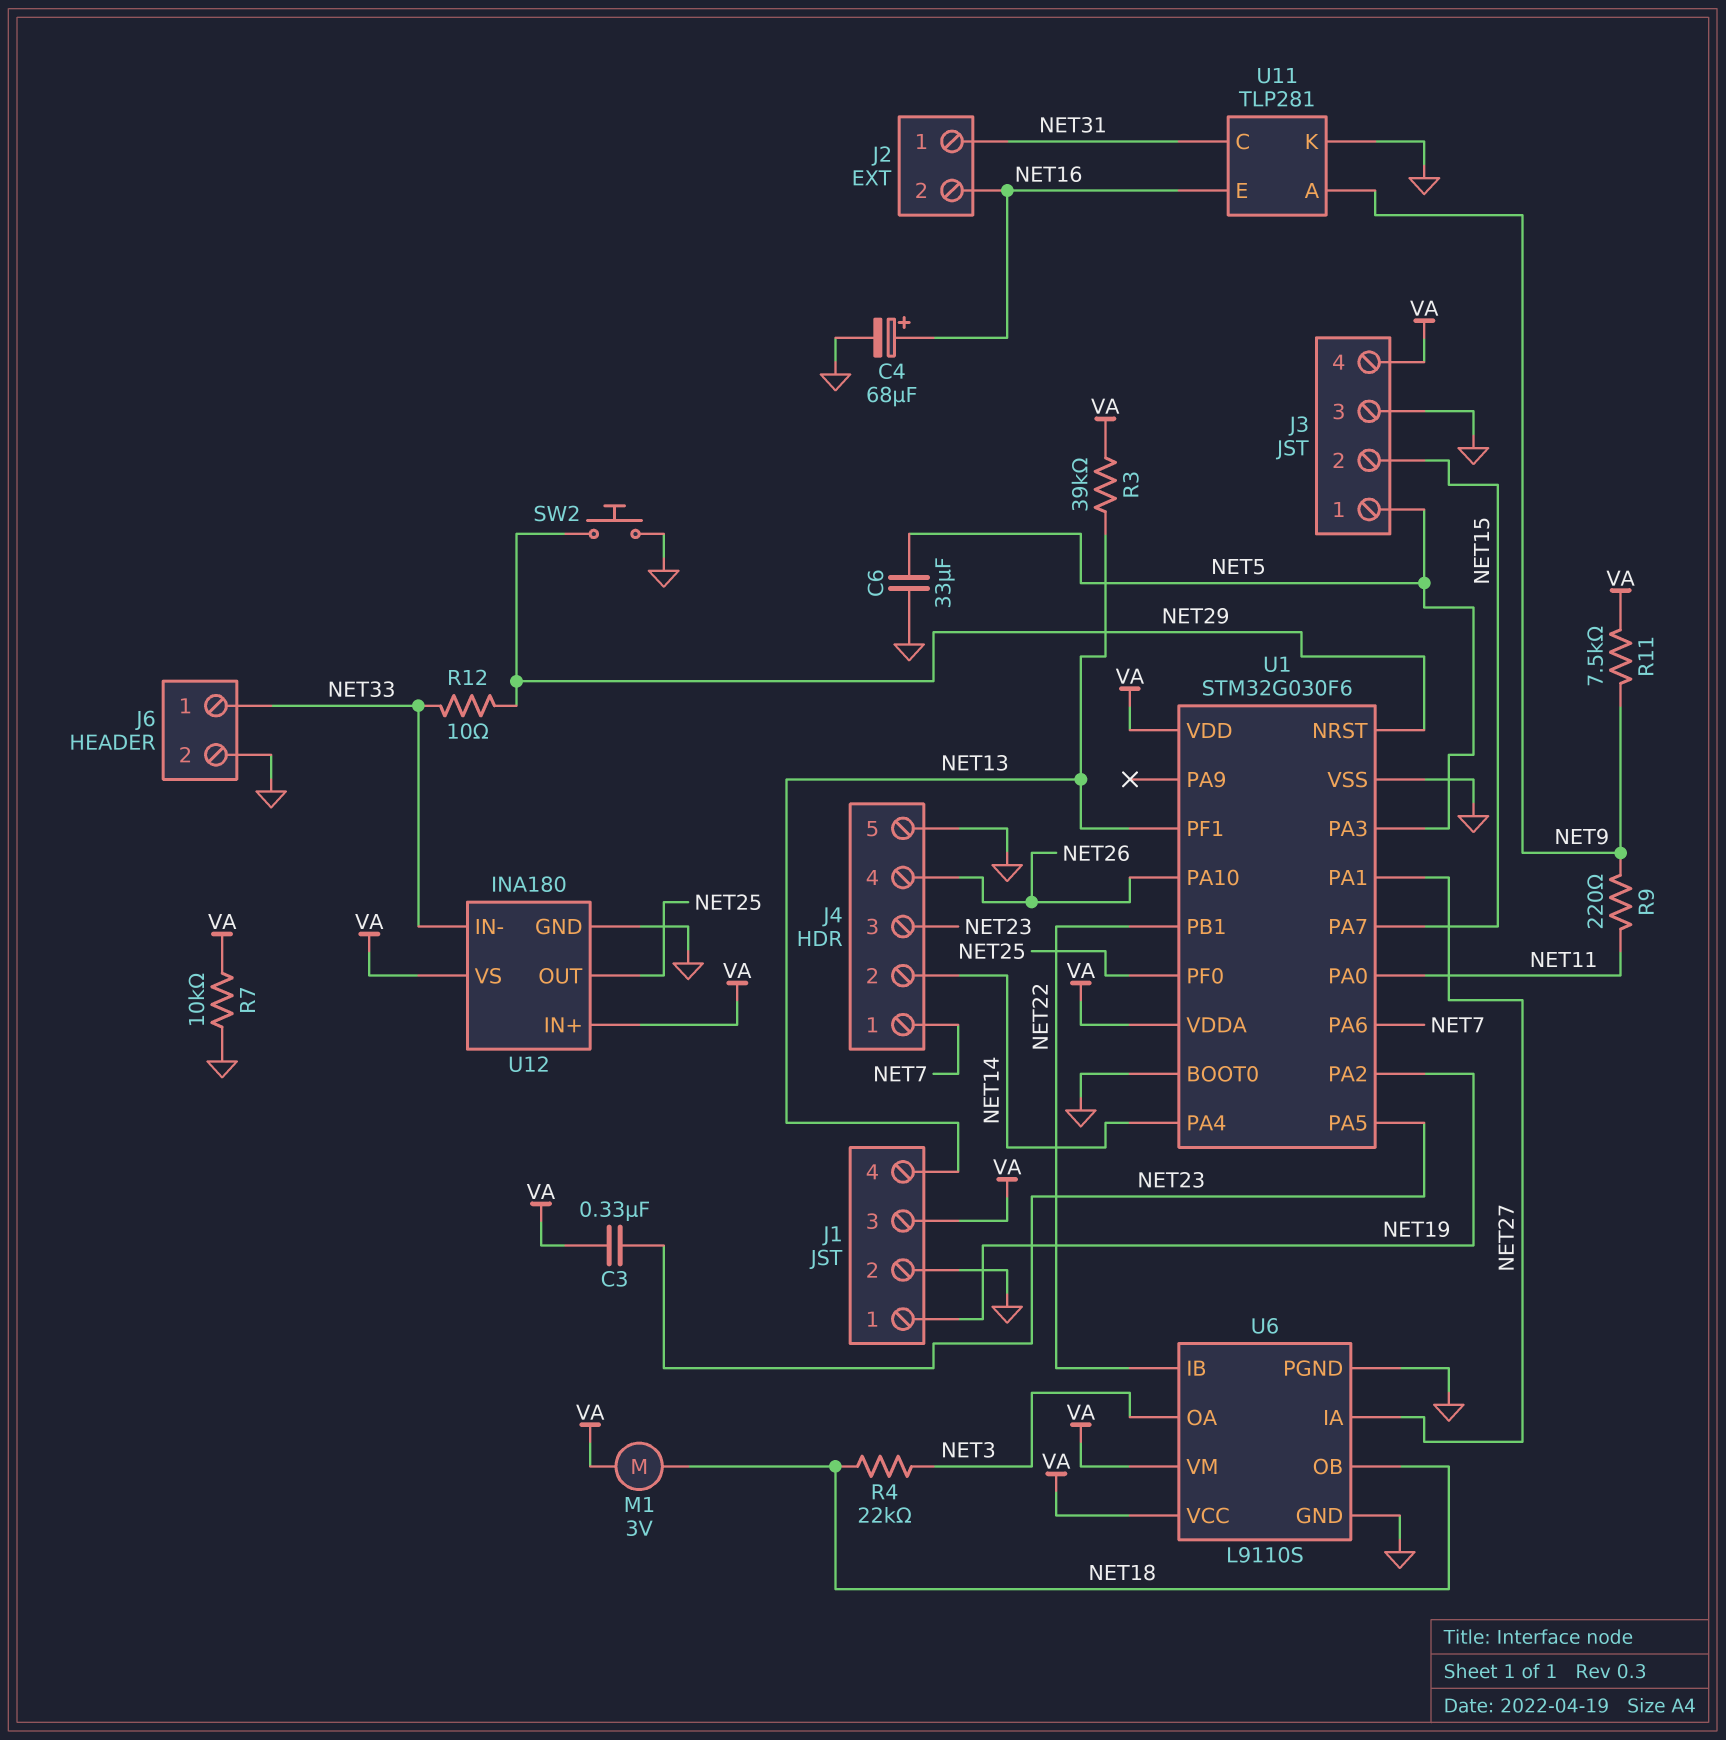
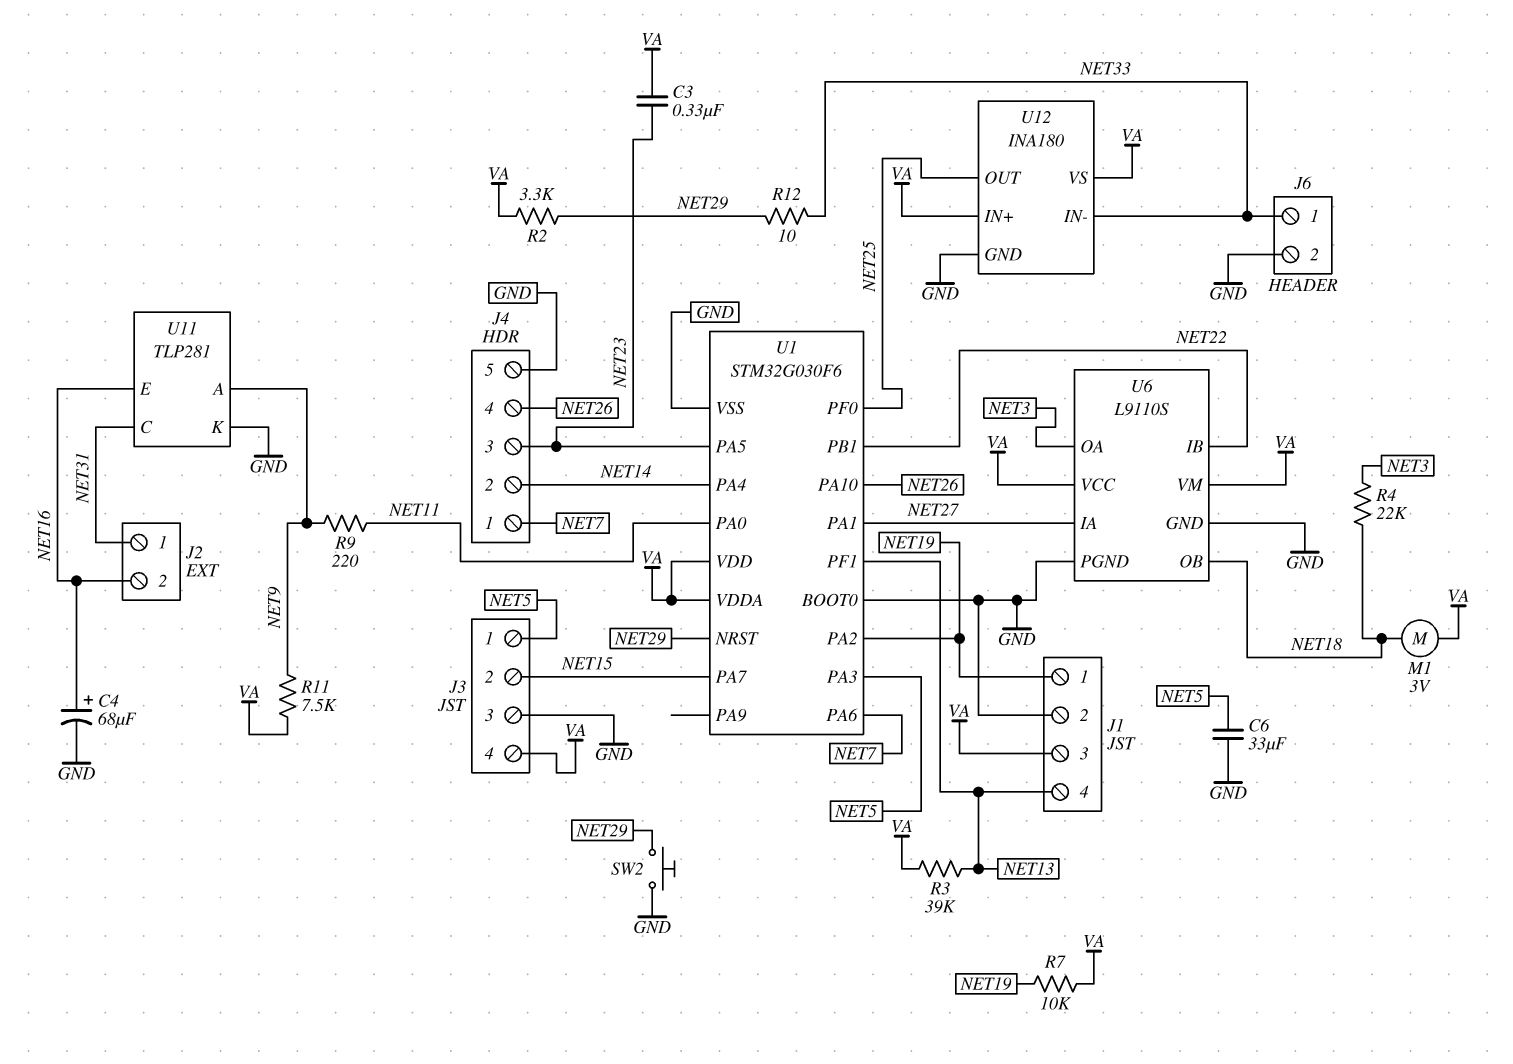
R2: none -> 3.3k (NET29, VA)
R7: 10k (GND, VA) -> 10k (NET19, VA)

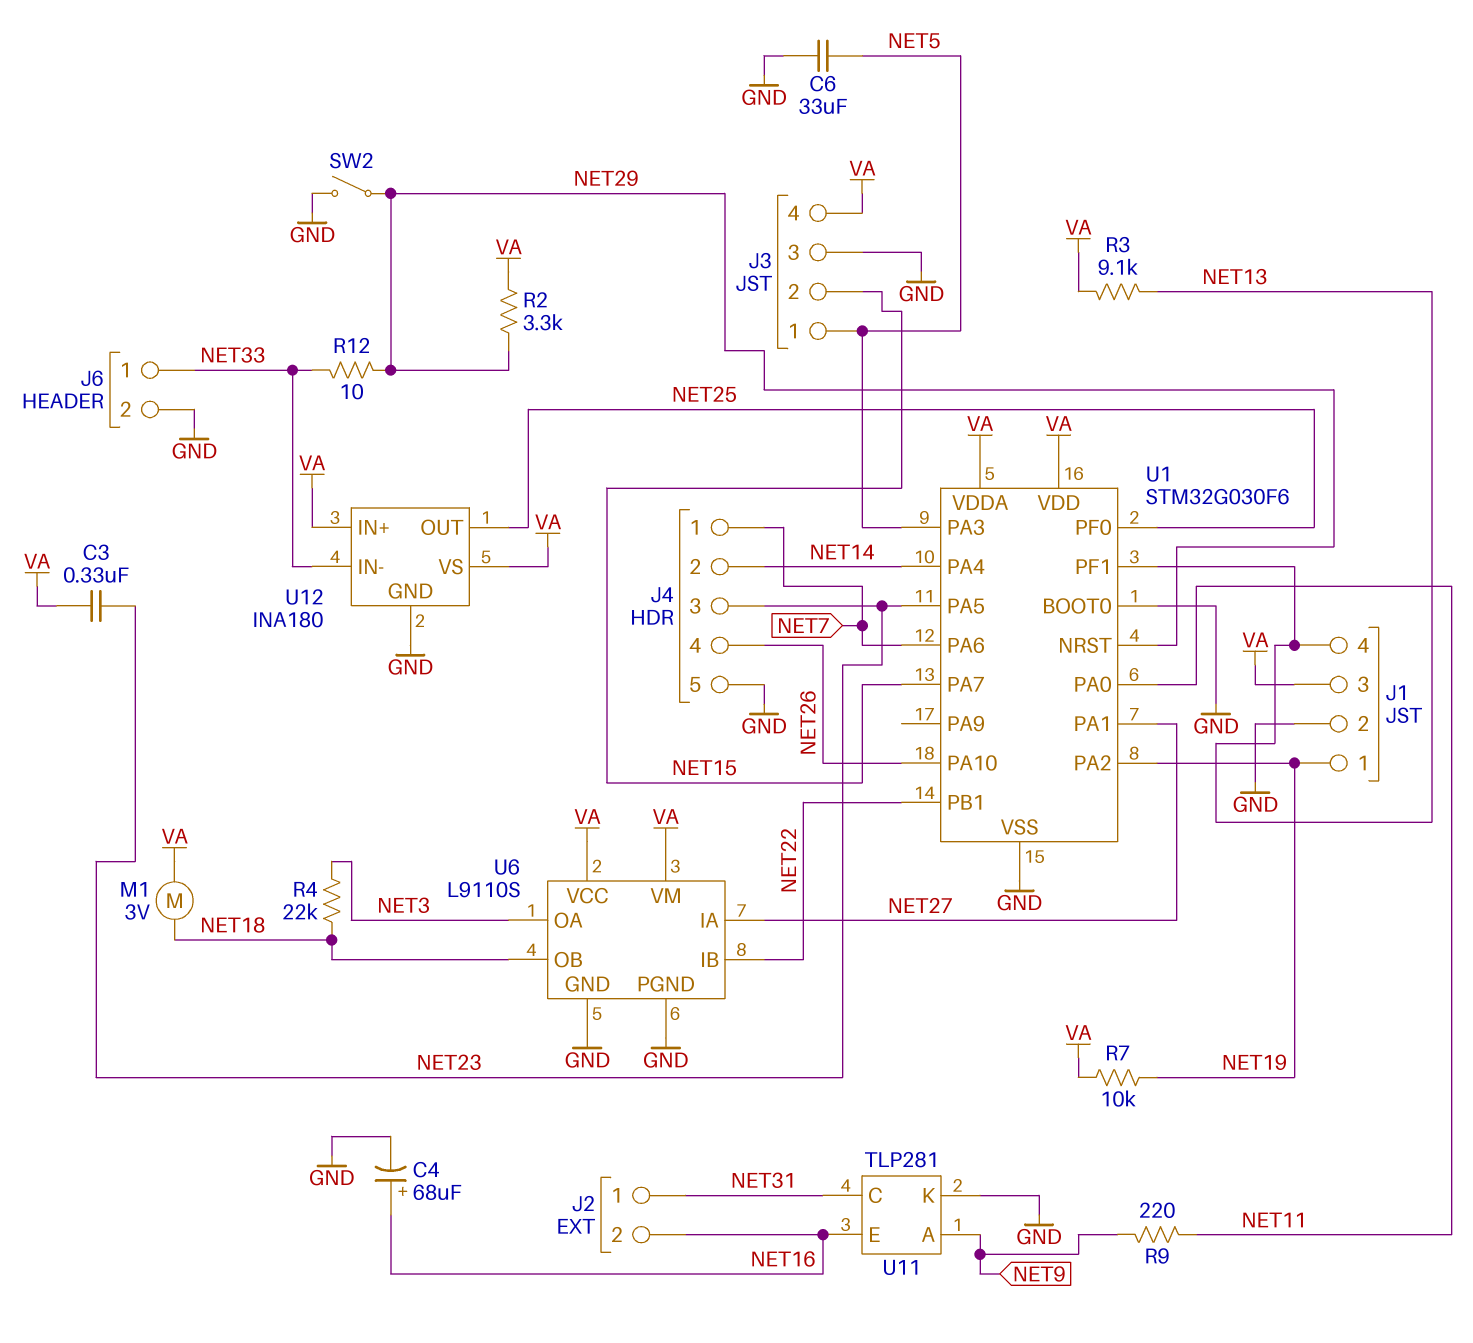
R3: 39k (NET13, VA) -> 9.1k (NET13, VA)
R11: 7.5k (NET9, VA) -> none
SW2: button (GND, NET29) -> switch (GND, NET29)

